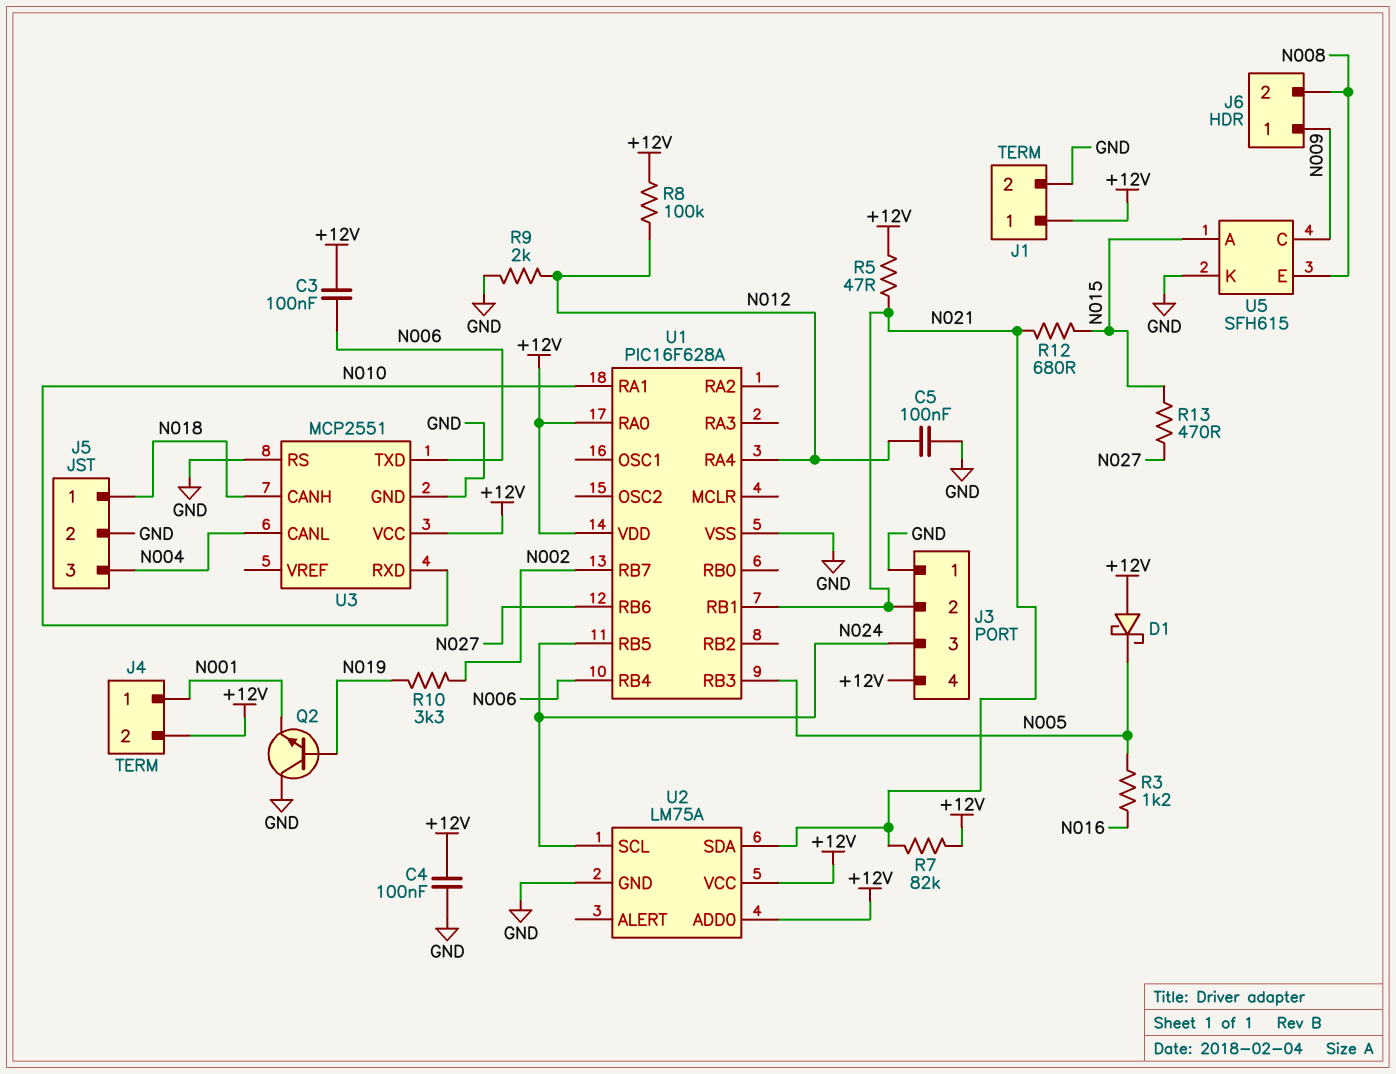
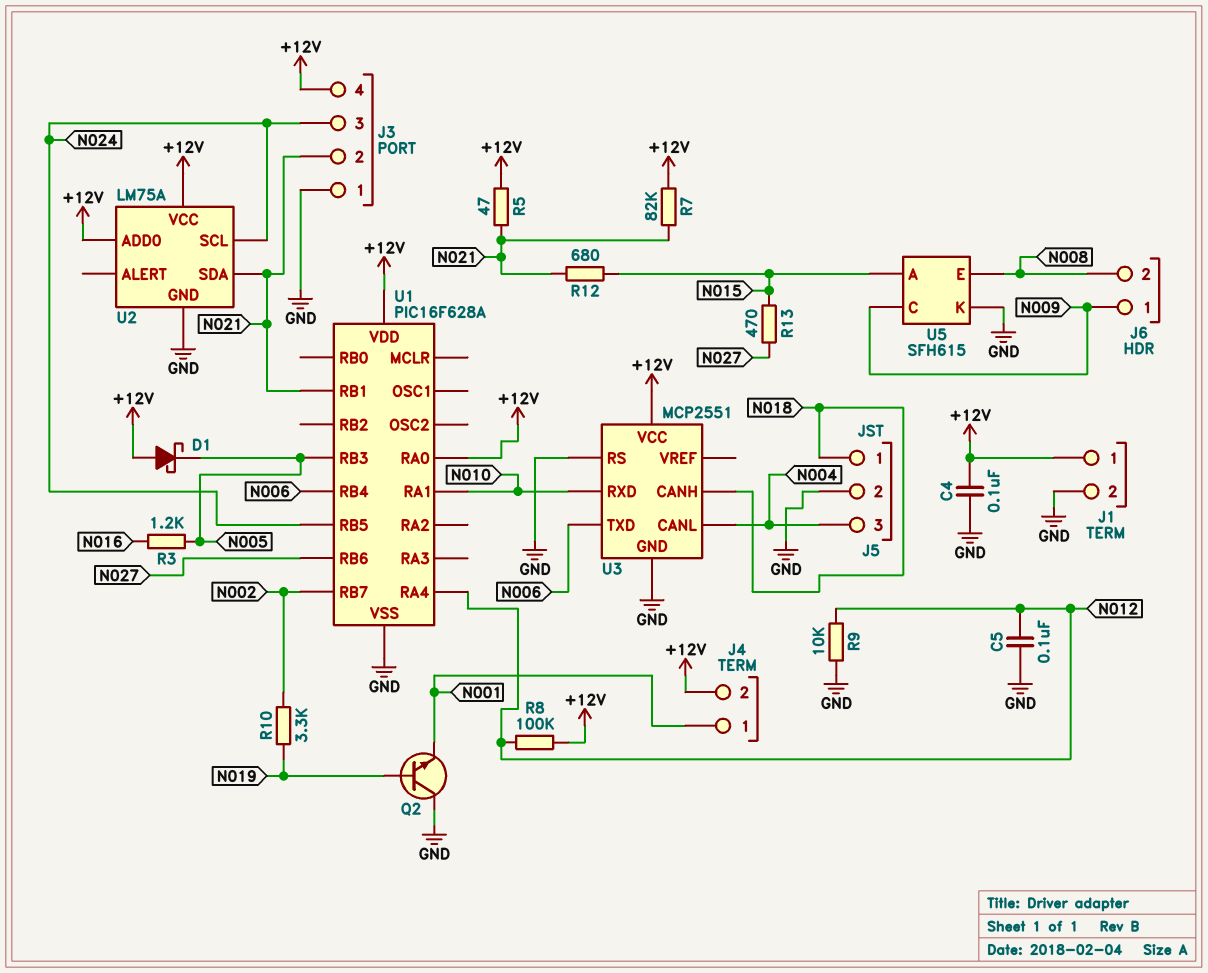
C3: 100nF (+12V, N006) -> none
R9: 2k (GND, N012) -> 10k (GND, N012)

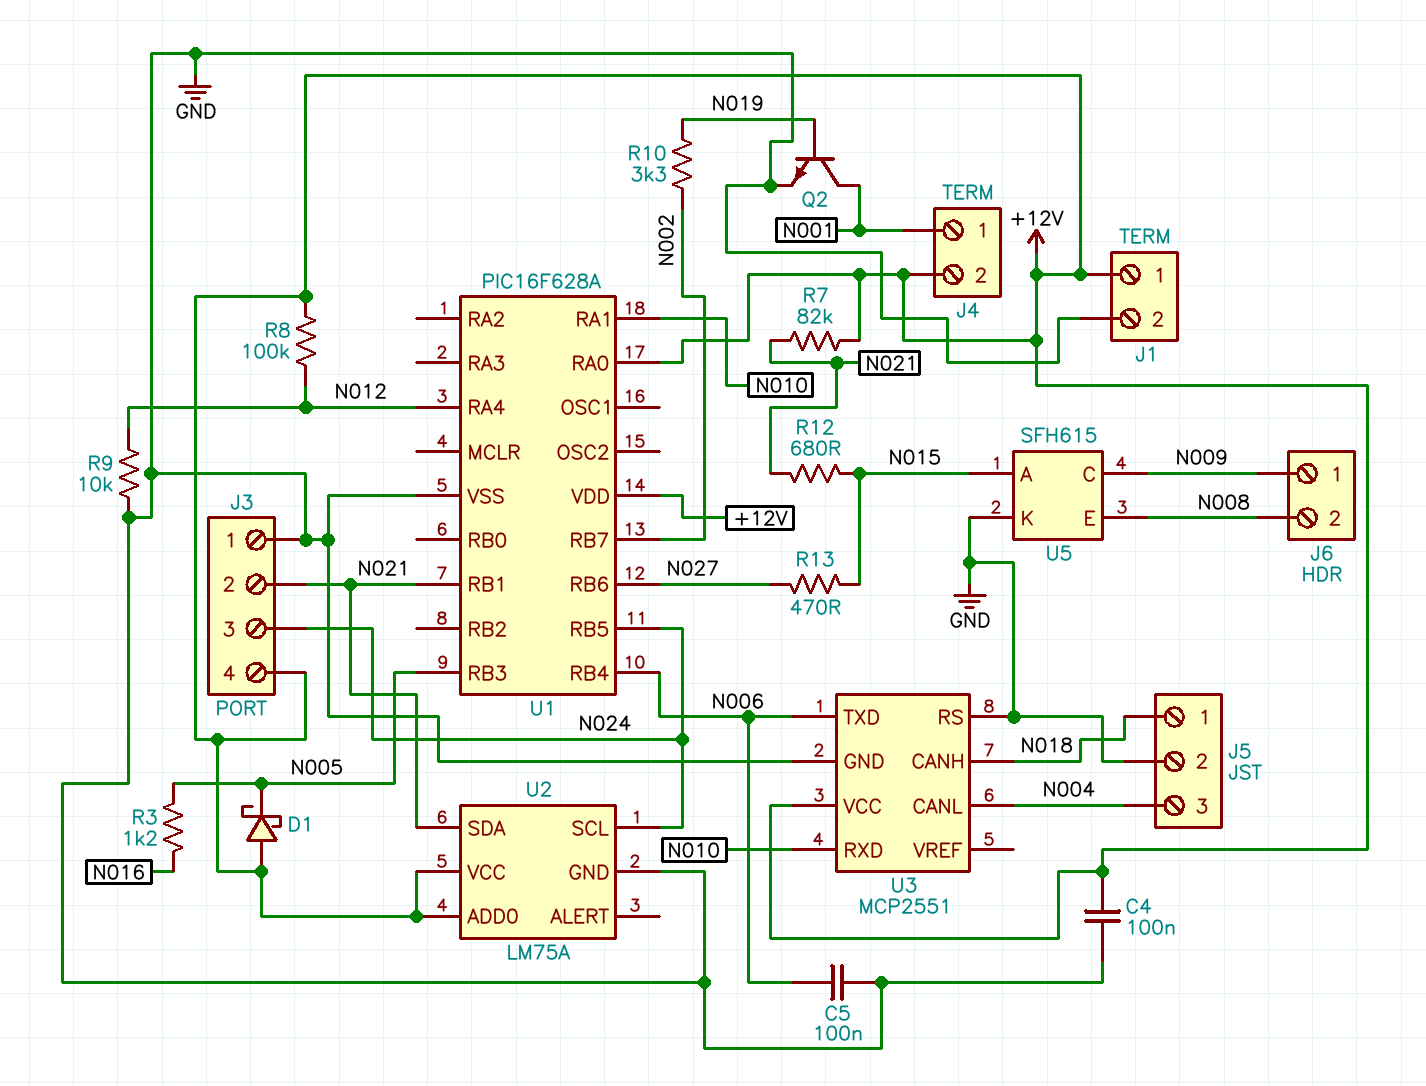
C5: 100nF (GND, N012) -> 100nF (GND, N006)
Q2: NPN (B N019, C GND, E N001) -> NPN (B N019, C N001, E GND)
R5: 47 (+12V, N021) -> none

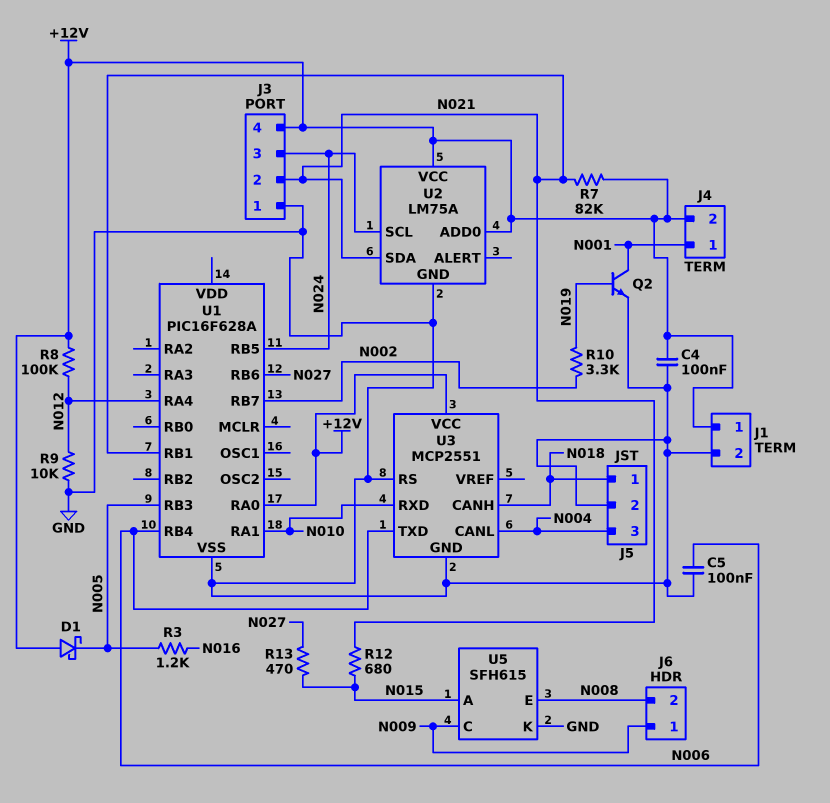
U1 pin VDD: +12V -> none

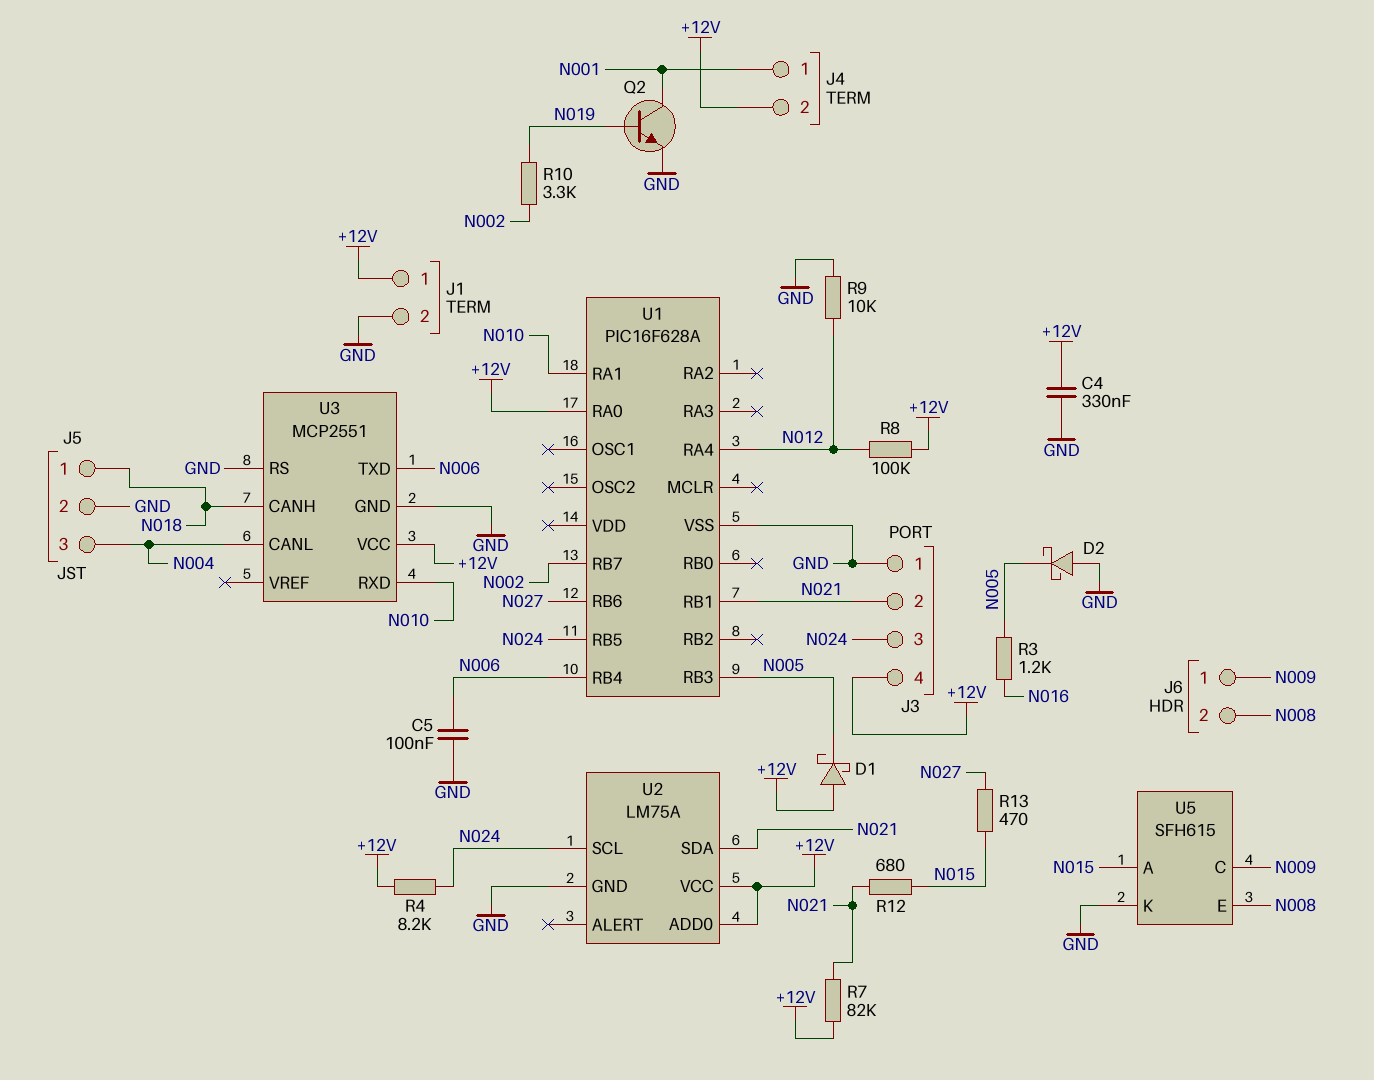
C4: 100nF (+12V, GND) -> 330nF (+12V, GND)
D2: none -> schottky (A GND, K N005)
R4: none -> 8.2k (+12V, N024)

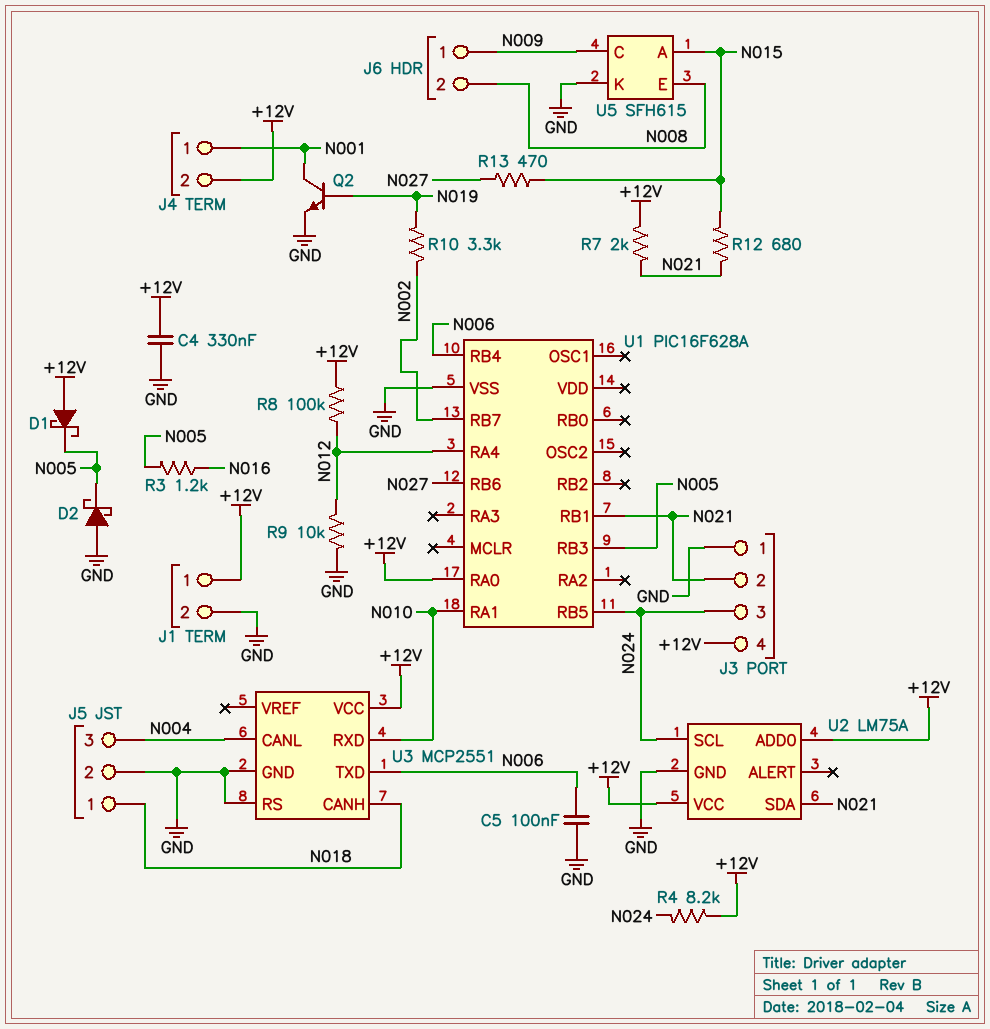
R7: 82k (+12V, N021) -> 2k (+12V, N021)

